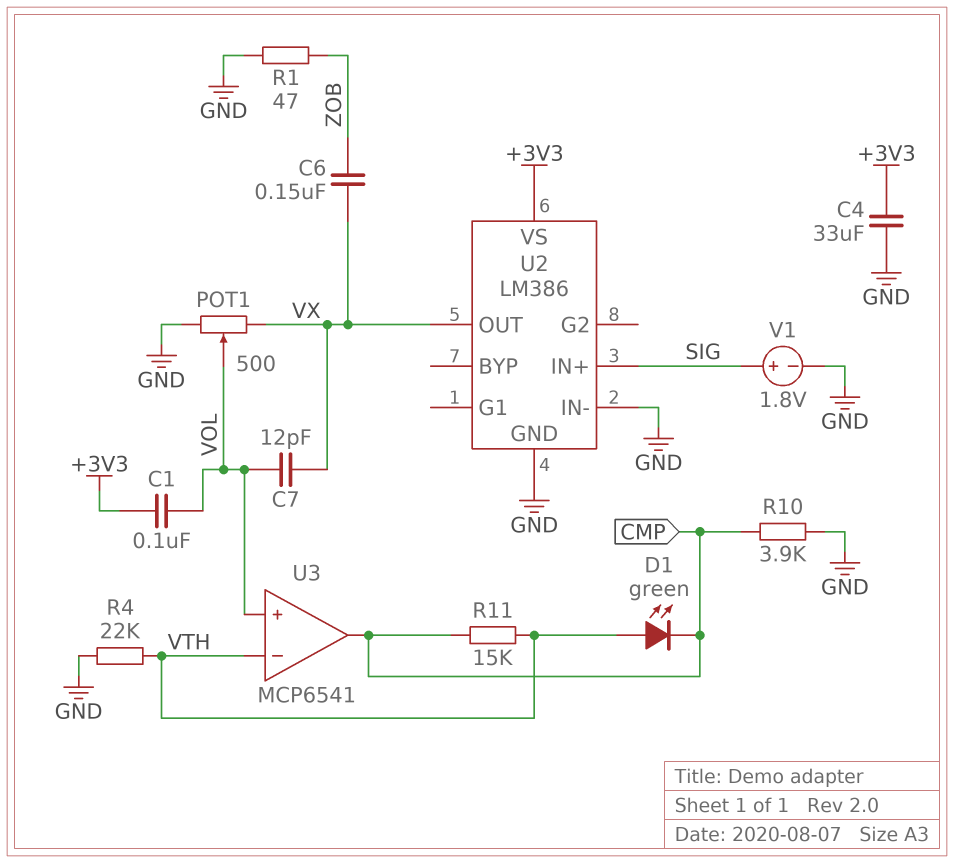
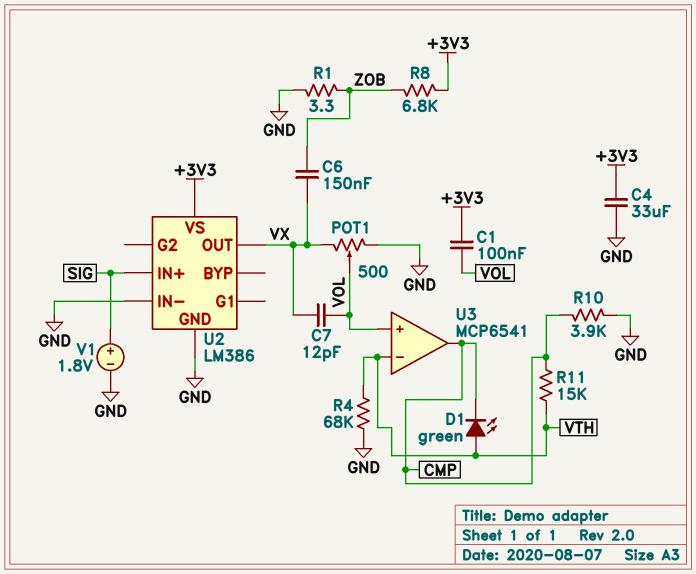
R1: 47 (GND, ZOB) -> 3.3 (GND, ZOB)
R4: 22k (GND, VTH) -> 68k (GND, VTH)
R8: none -> 6.8k (+3V3, ZOB)

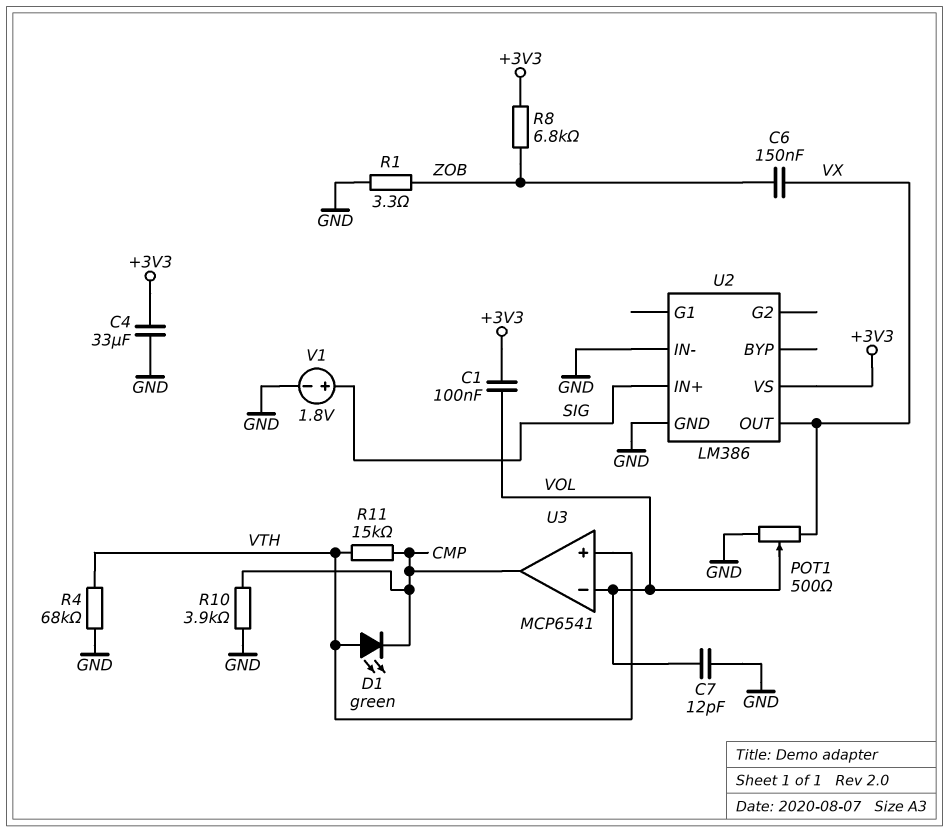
C7: 12pF (VOL, VX) -> 12pF (GND, VOL)
U3 pin in+: VOL -> VTH
U3 pin in-: VTH -> VOL

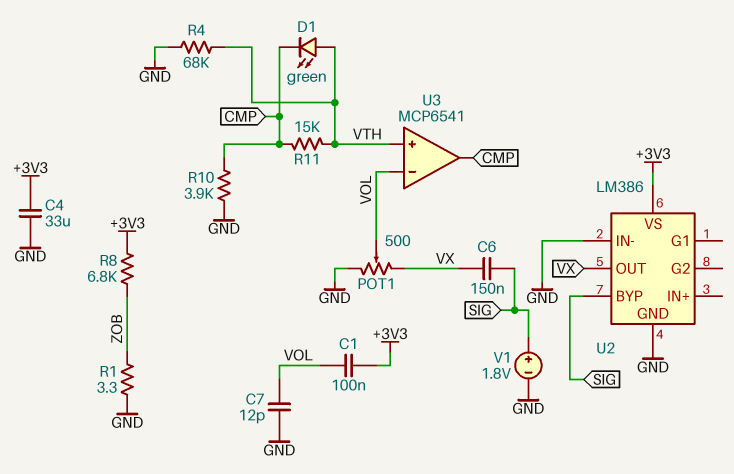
C6: 150nF (VX, ZOB) -> 150nF (SIG, VX)
U2 pin BYP: none -> SIG
U2 pin IN+: SIG -> none

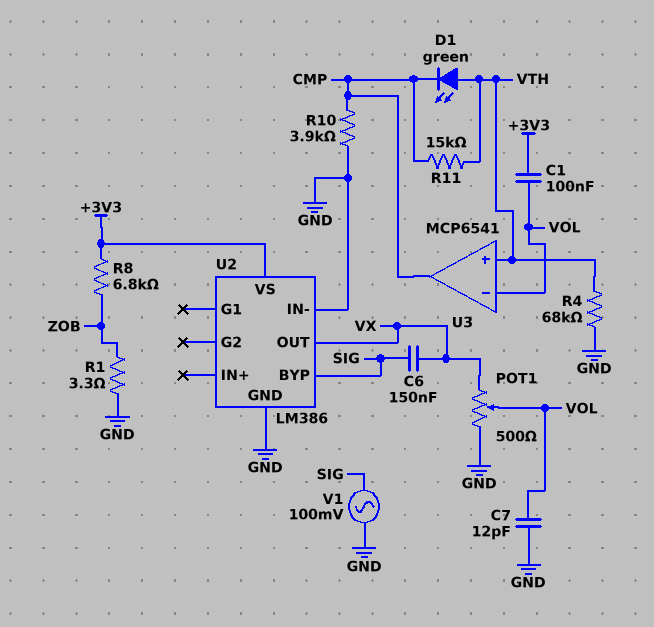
C4: 33uF (+3V3, GND) -> none
V1: 1.8V (plus SIG, minus GND) -> AC 100mV (GND, SIG)

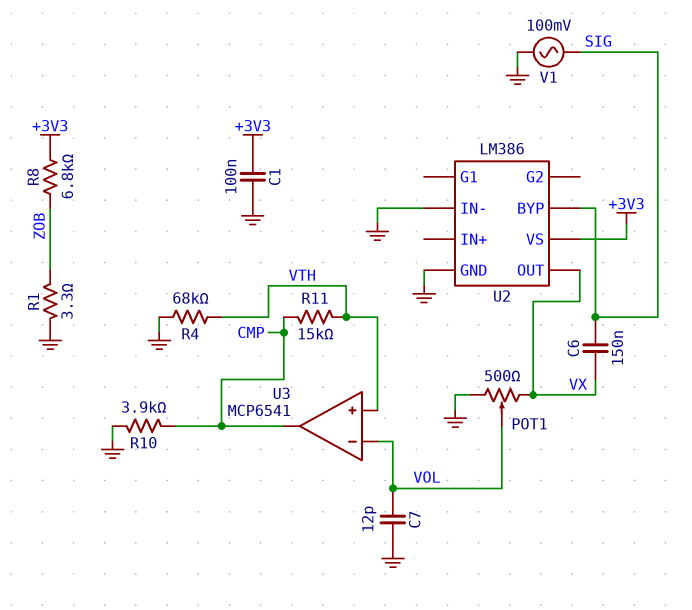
C1: 100nF (+3V3, VOL) -> 100nF (+3V3, GND)
D1: LED green (A VTH, K CMP) -> none

